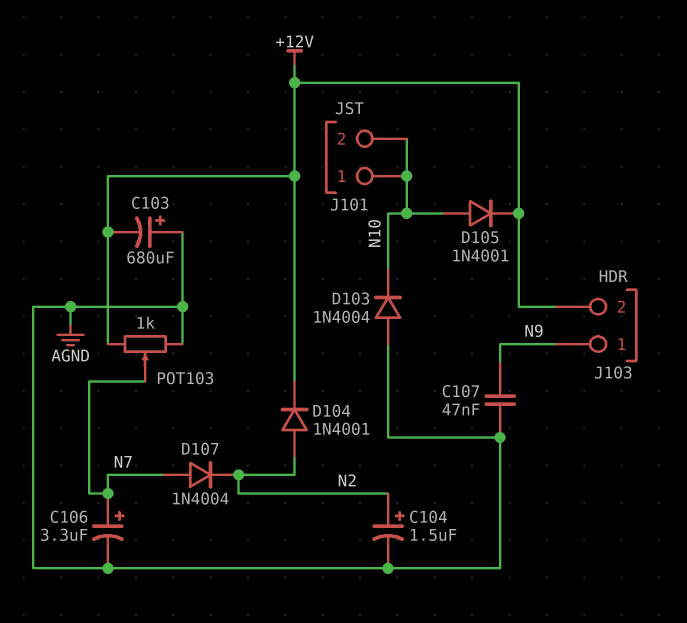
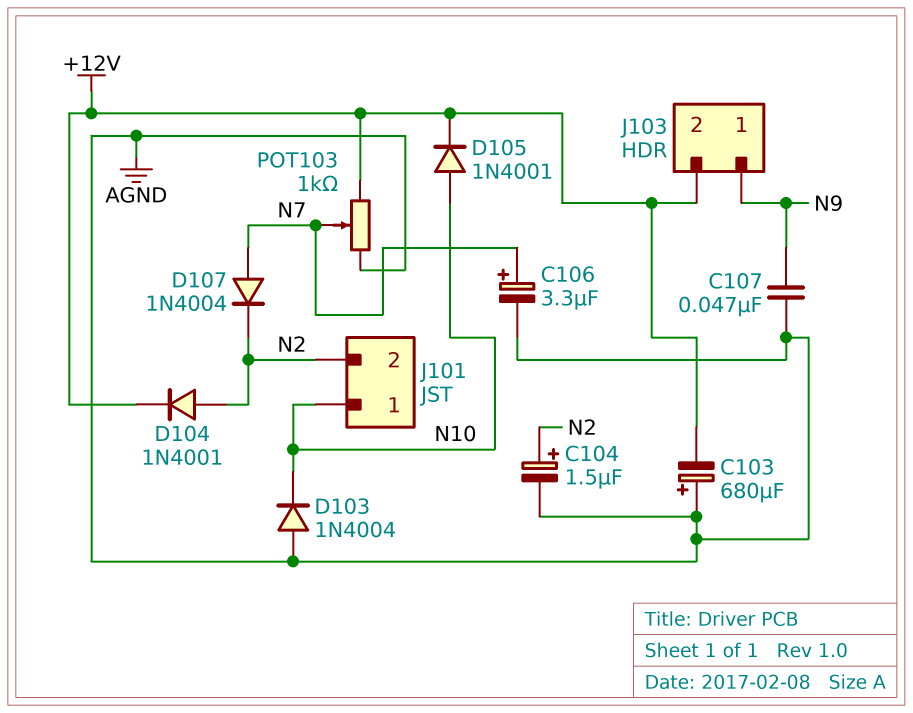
J101 pin 2: N10 -> N2

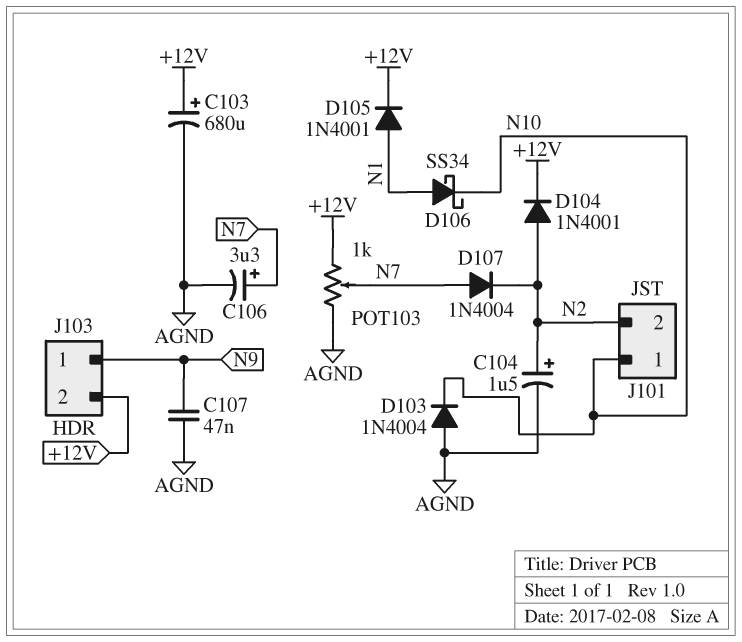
C103: 680uF (plus AGND, minus +12V) -> 680uF (plus +12V, minus AGND)
D105: diode 1N4001 (A N10, K +12V) -> diode 1N4001 (A N1, K +12V)
D106: none -> schottky SS34 (A N1, K N10)

